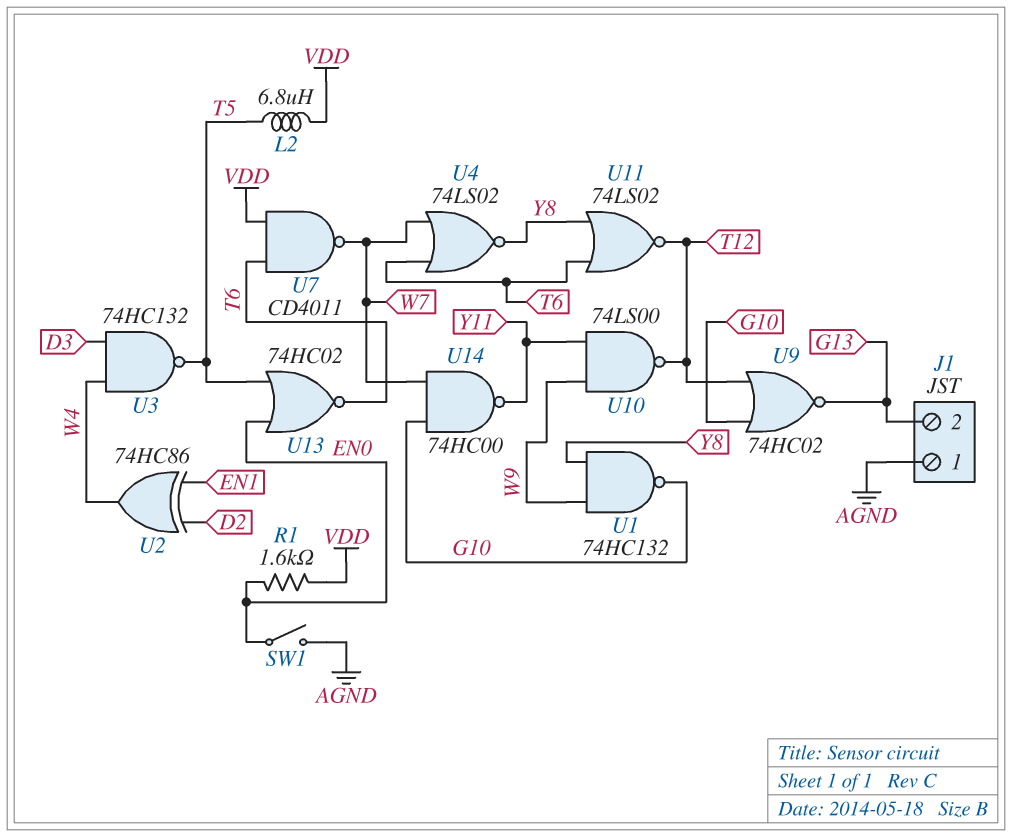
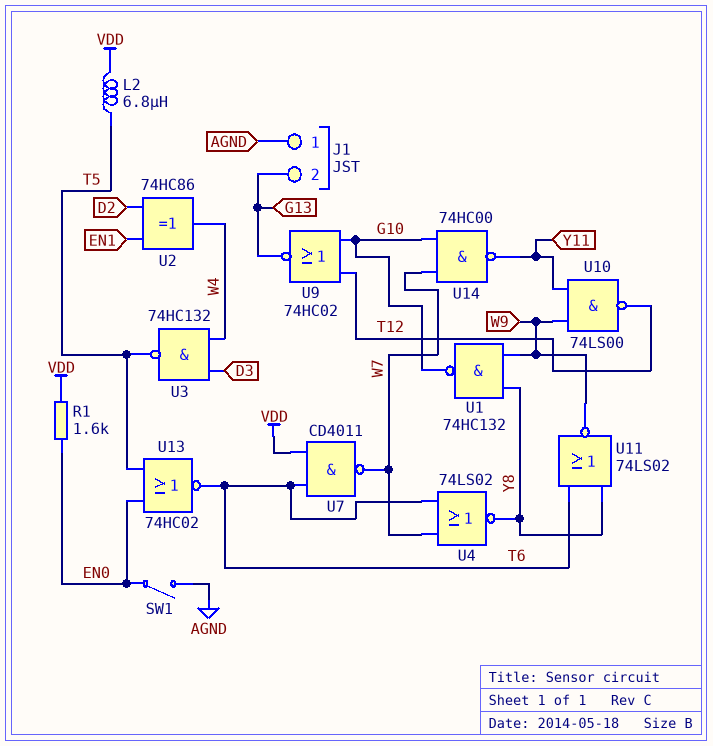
U11: NOR 74LS02 (in T6, in Y8, out T12) -> NOR 74LS02 (in T6, in Y8, out W9)

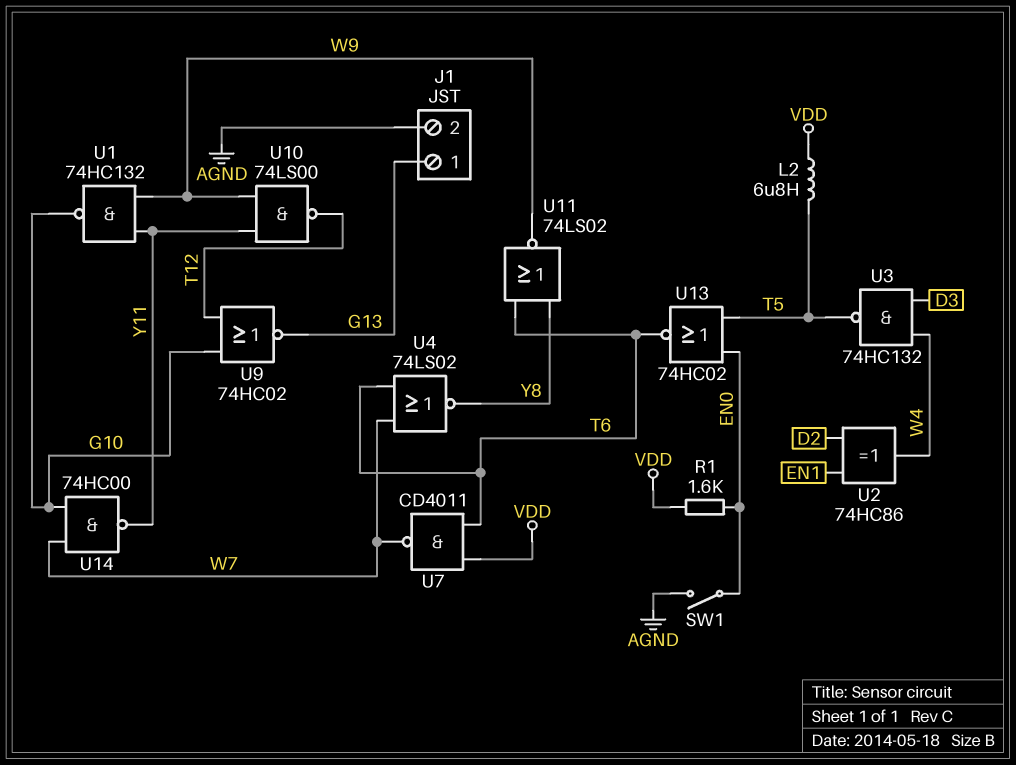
J1 pin 1: AGND -> G13
J1 pin 2: G13 -> AGND
U1: NAND 74HC132 (in W9, in Y8, out G10) -> NAND 74HC132 (in W9, in Y11, out G10)

